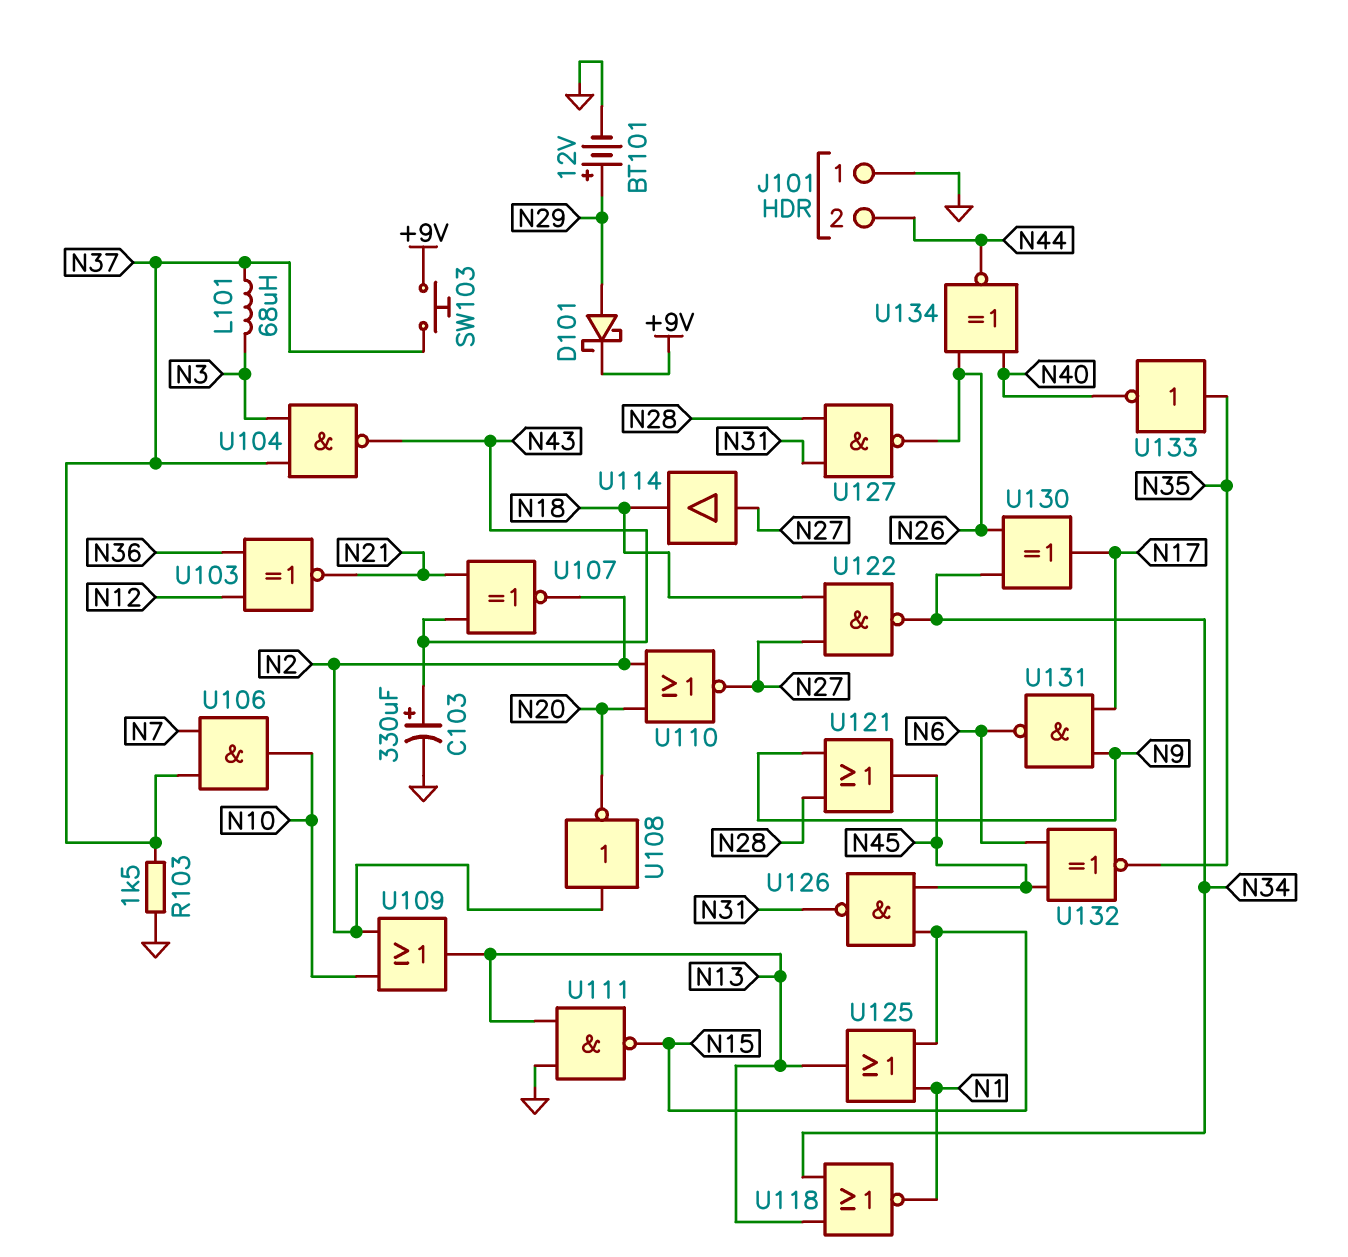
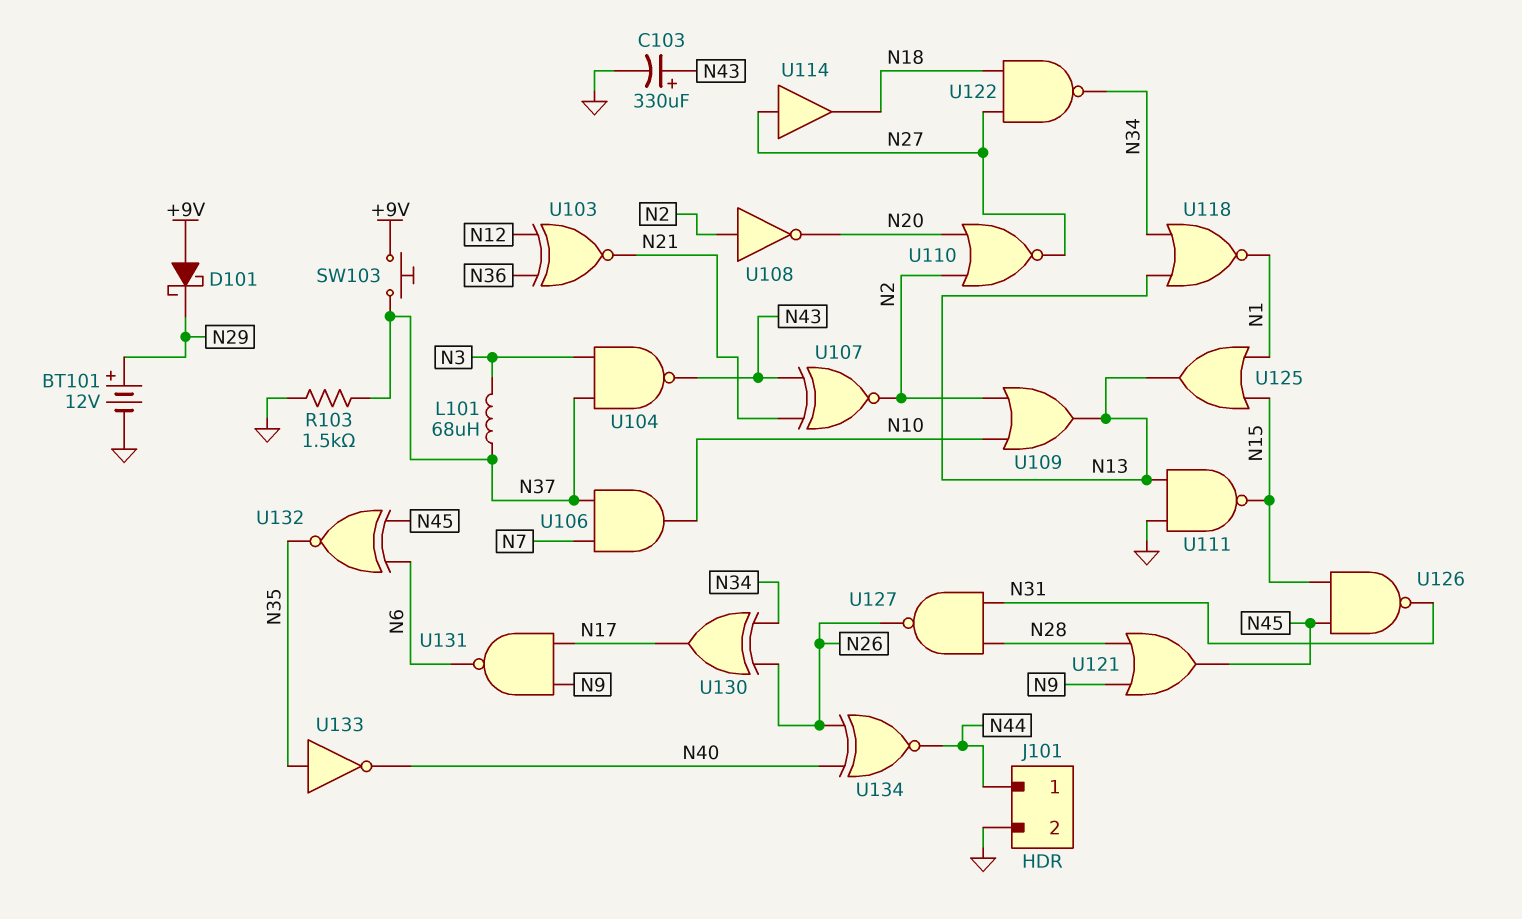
D101: schottky (A N29, K +9V) -> schottky (A +9V, K N29)
J101 pin 1: GND -> N44
J101 pin 2: N44 -> GND

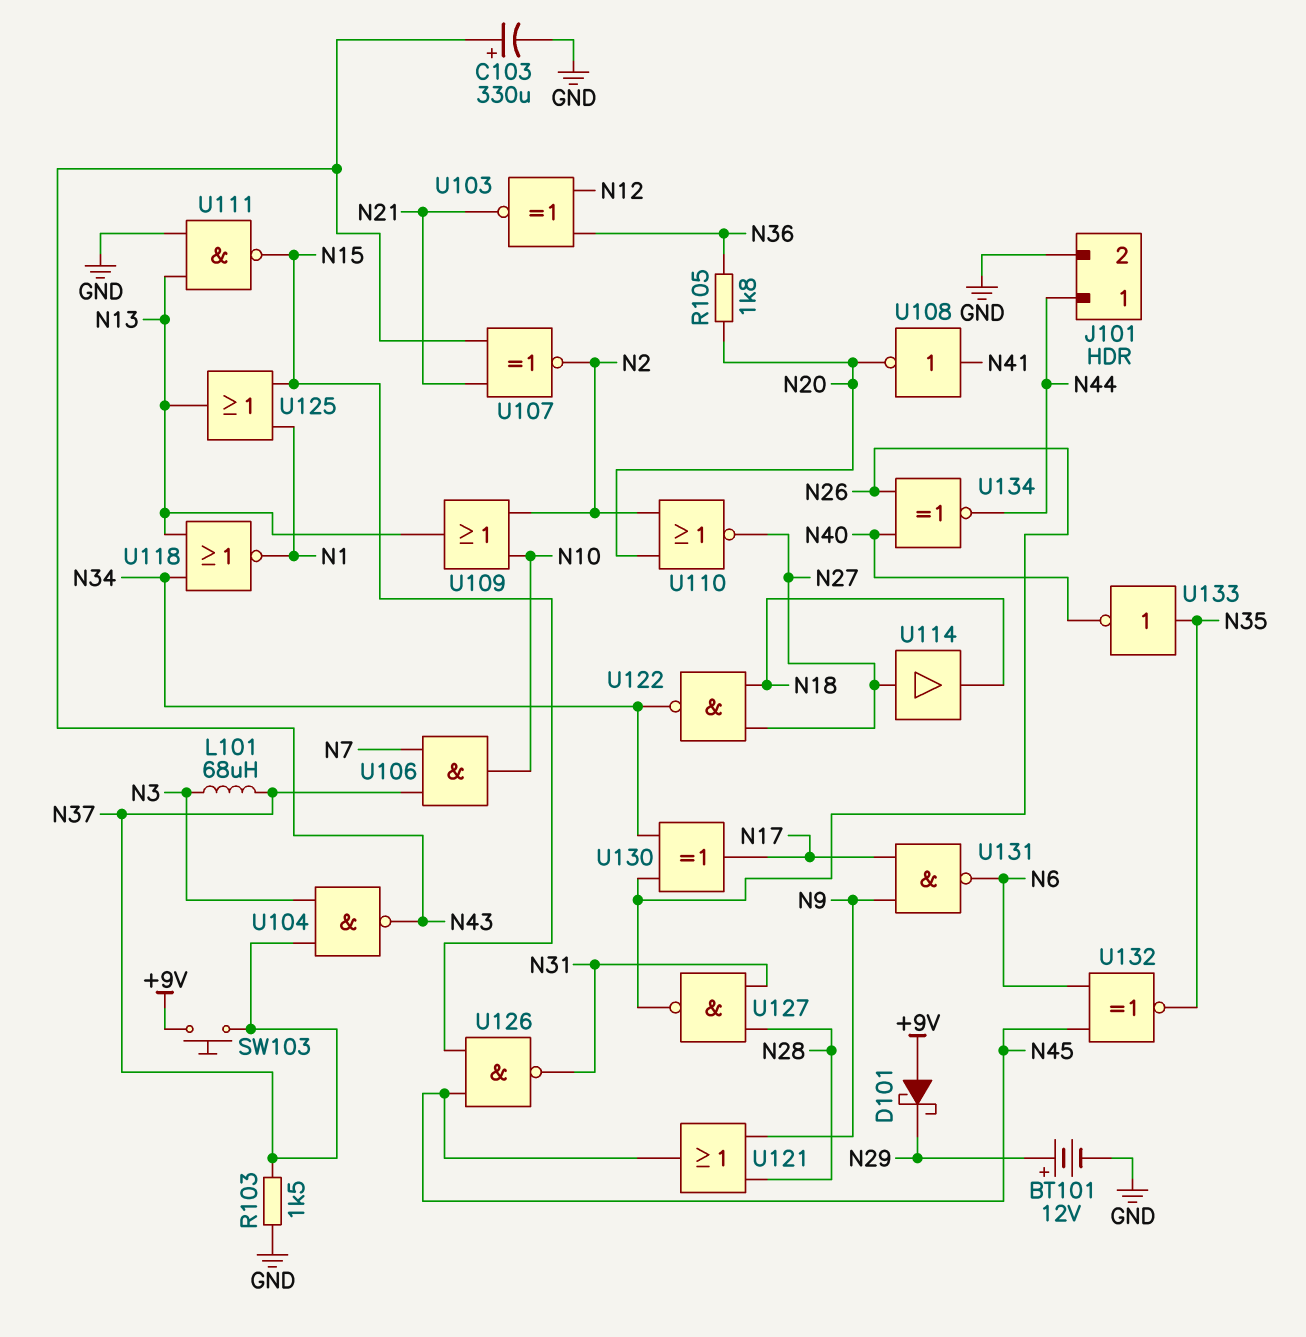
R105: none -> 1.8k (N20, N36)
U108: NOT (in N2, out N20) -> NOT (in N41, out N20)

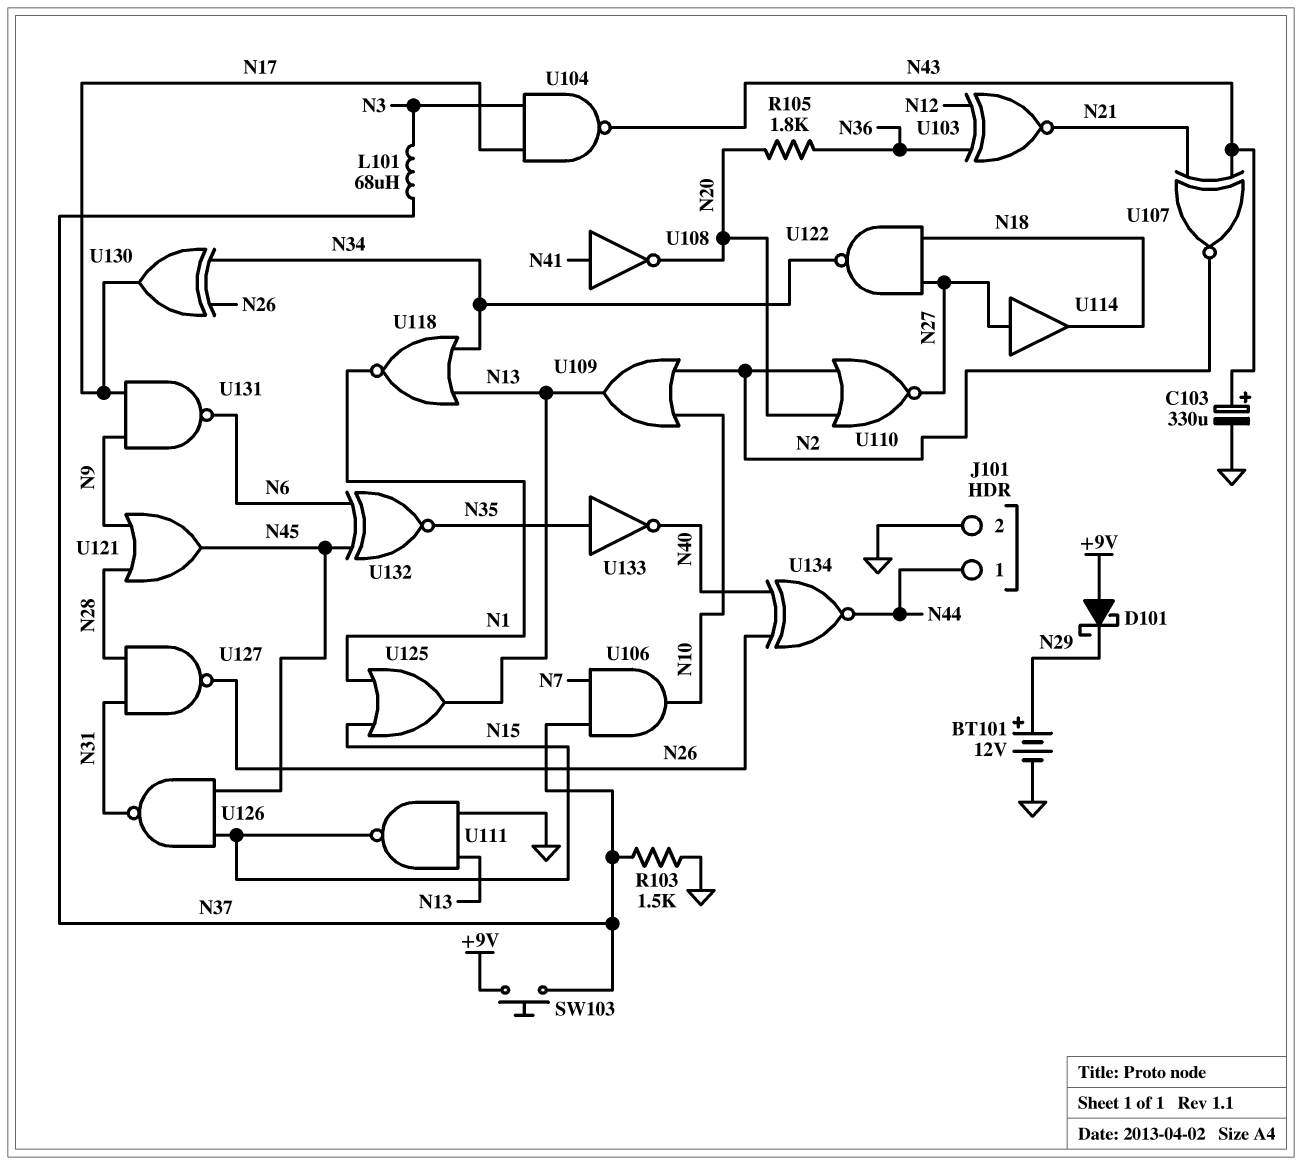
U104: NAND (in N3, in N37, out N43) -> NAND (in N3, in N17, out N43)

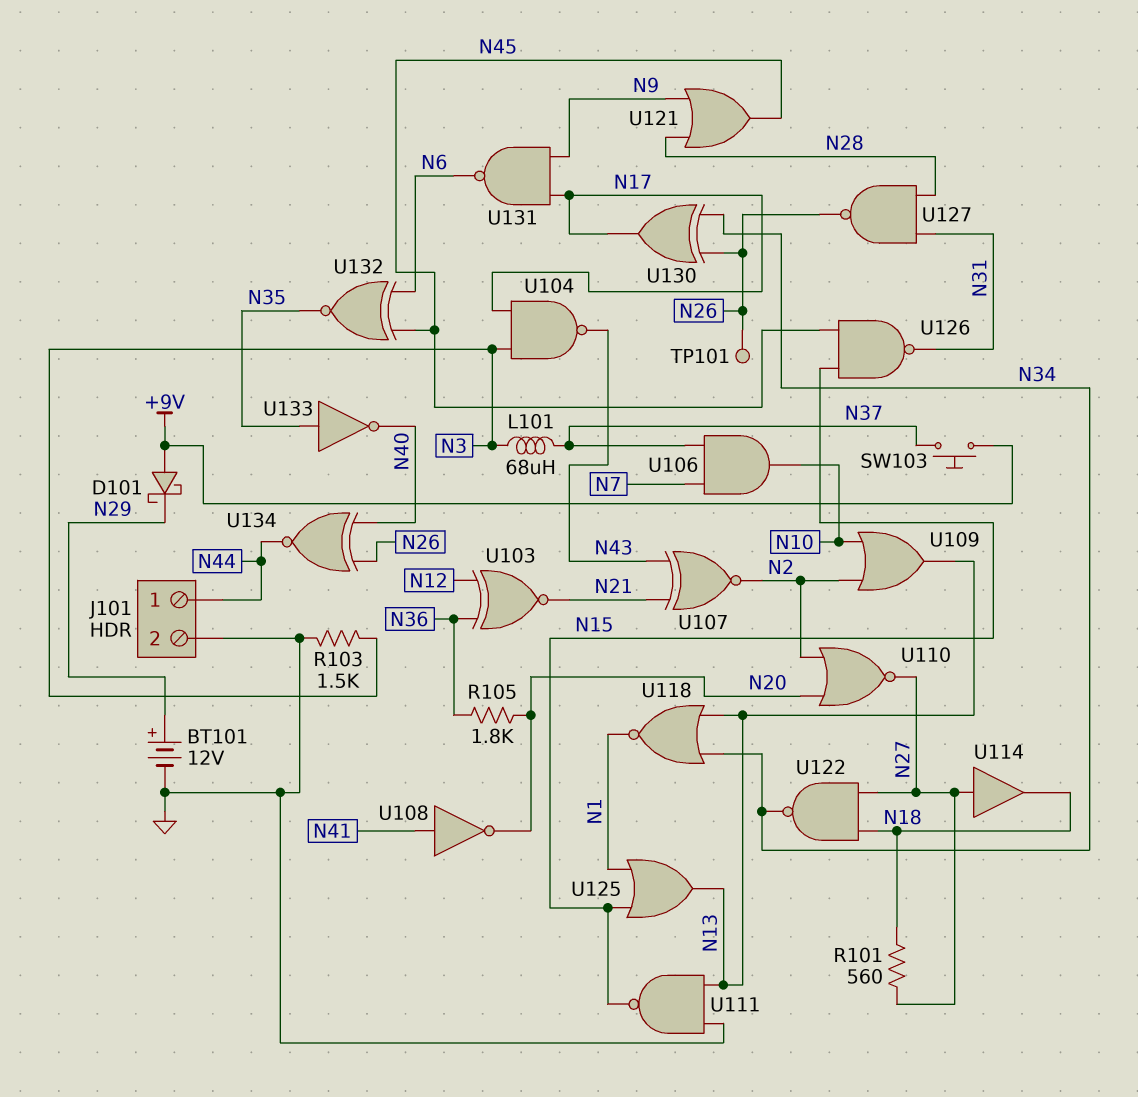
C103: 330uF (plus N43, minus GND) -> none
R101: none -> 560 (N18, N27)
R103: 1.5k (GND, N37) -> 1.5k (GND, N3)
TP101: none -> test point (N26)

